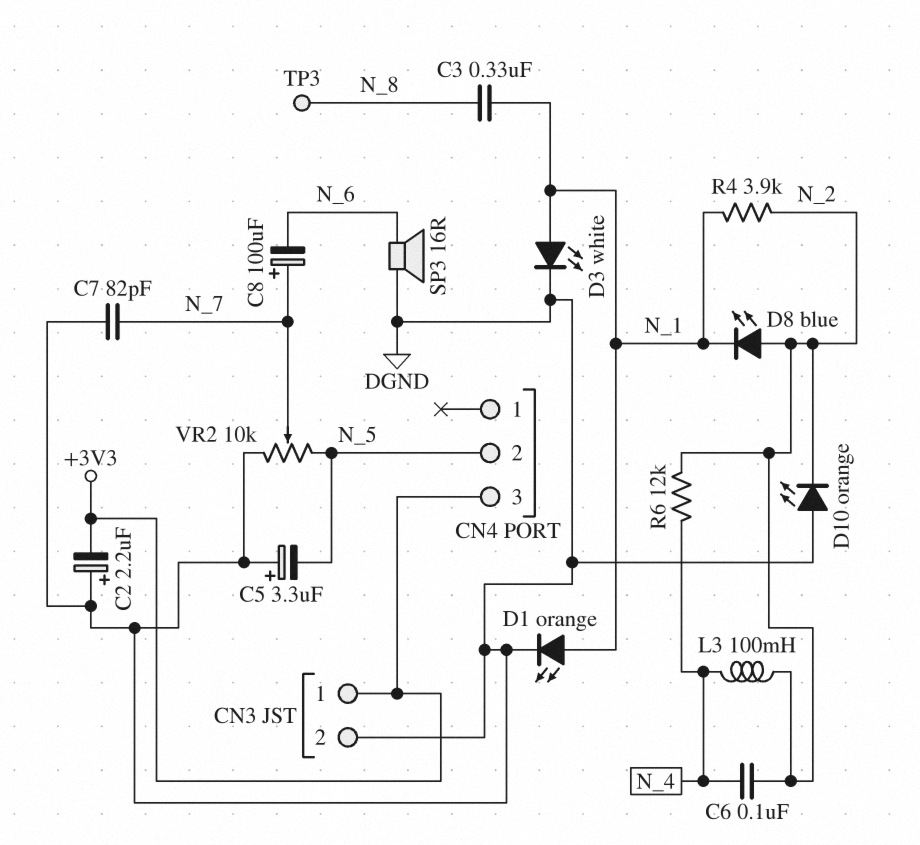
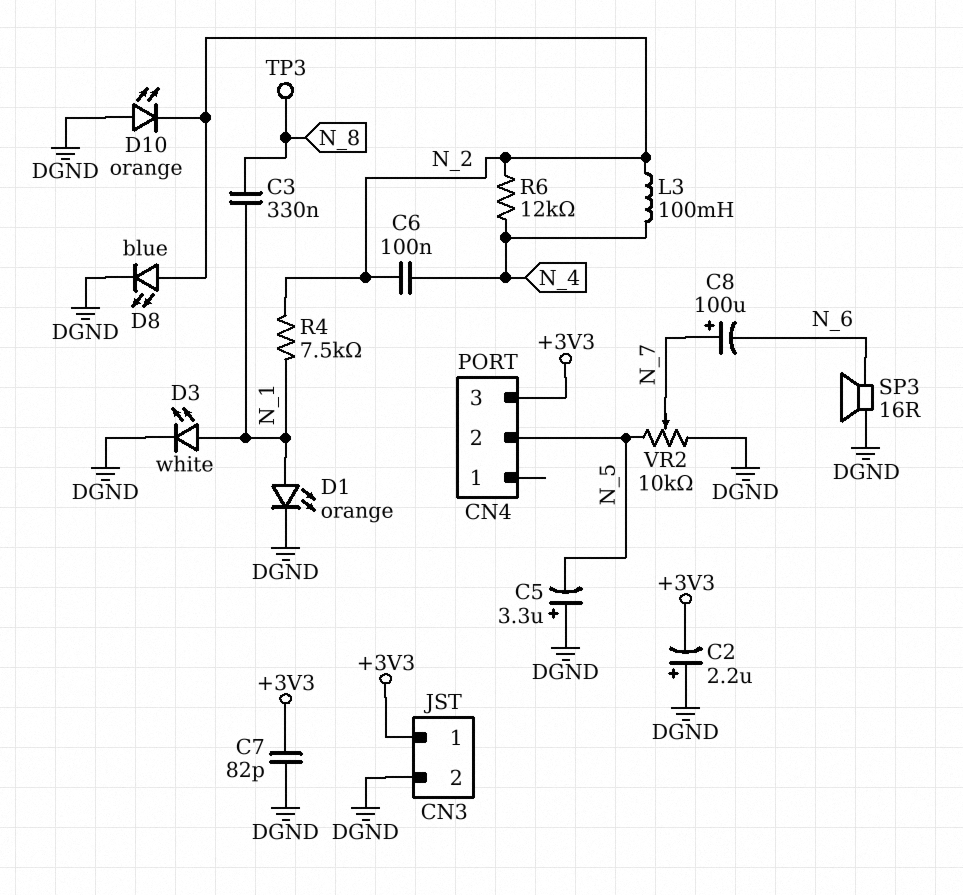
C7: 82pF (DGND, N_7) -> 82pF (+3V3, DGND)
D8: LED blue (A N_2, K N_1) -> LED blue (A N_2, K DGND)
R4: 3.9k (N_1, N_2) -> 7.5k (N_1, N_2)

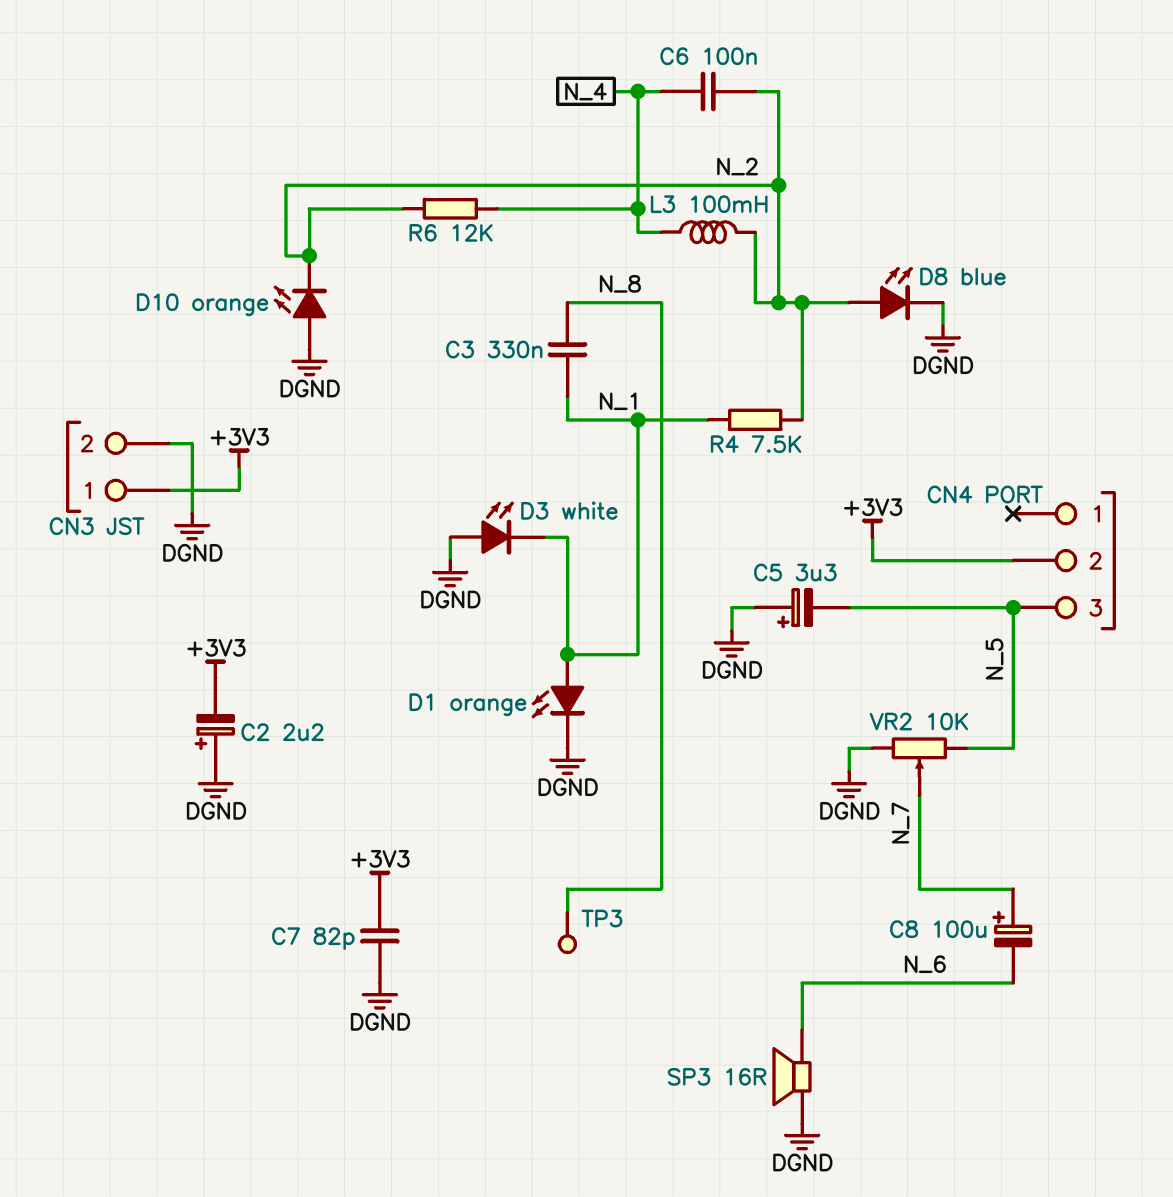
CN4 pin 2: N_5 -> +3V3
CN4 pin 3: +3V3 -> N_5
D3: LED white (A N_1, K DGND) -> LED white (A DGND, K N_1)

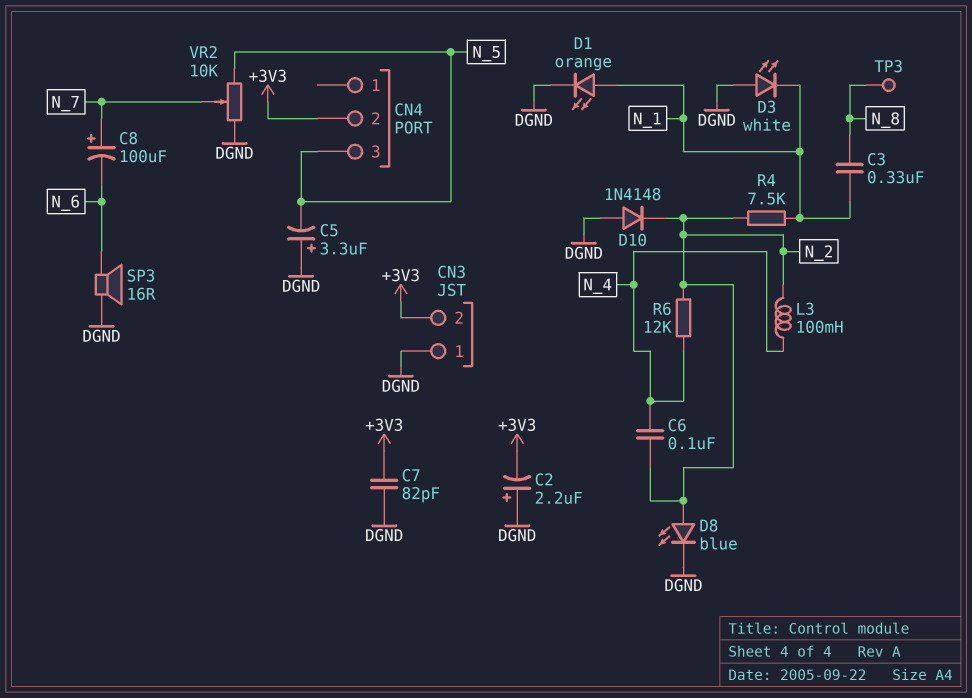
CN3 pin 1: +3V3 -> DGND
CN3 pin 2: DGND -> +3V3
D10: LED orange (A DGND, K N_2) -> diode 1N4148 (A DGND, K N_2)

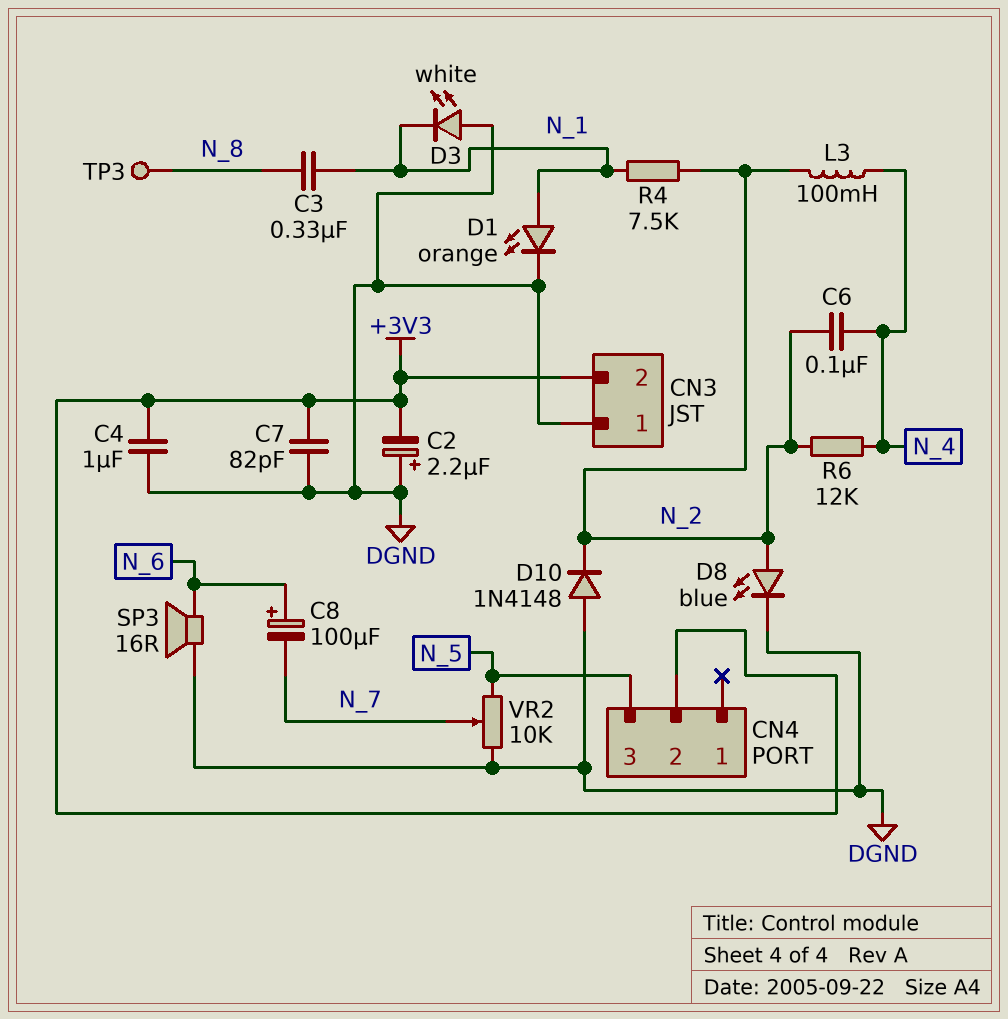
C4: none -> 1uF (+3V3, DGND)
C5: 3.3uF (plus DGND, minus N_5) -> none
C8: 100uF (plus N_7, minus N_6) -> 100uF (plus N_6, minus N_7)

